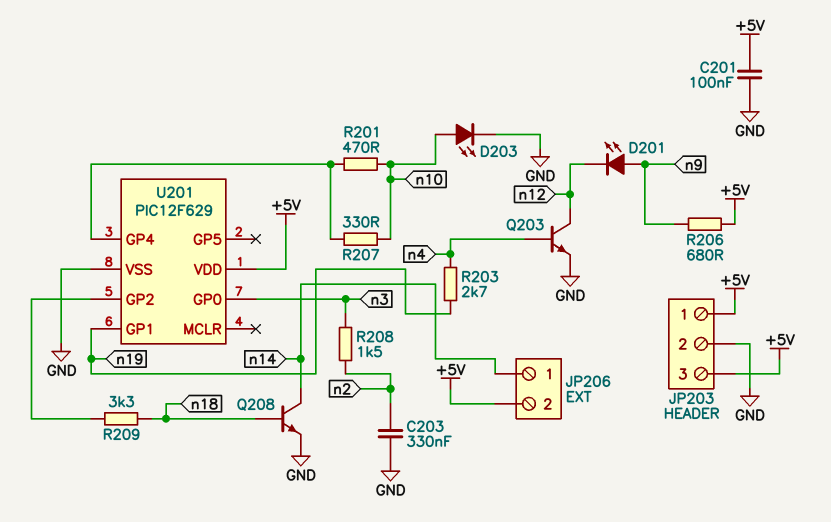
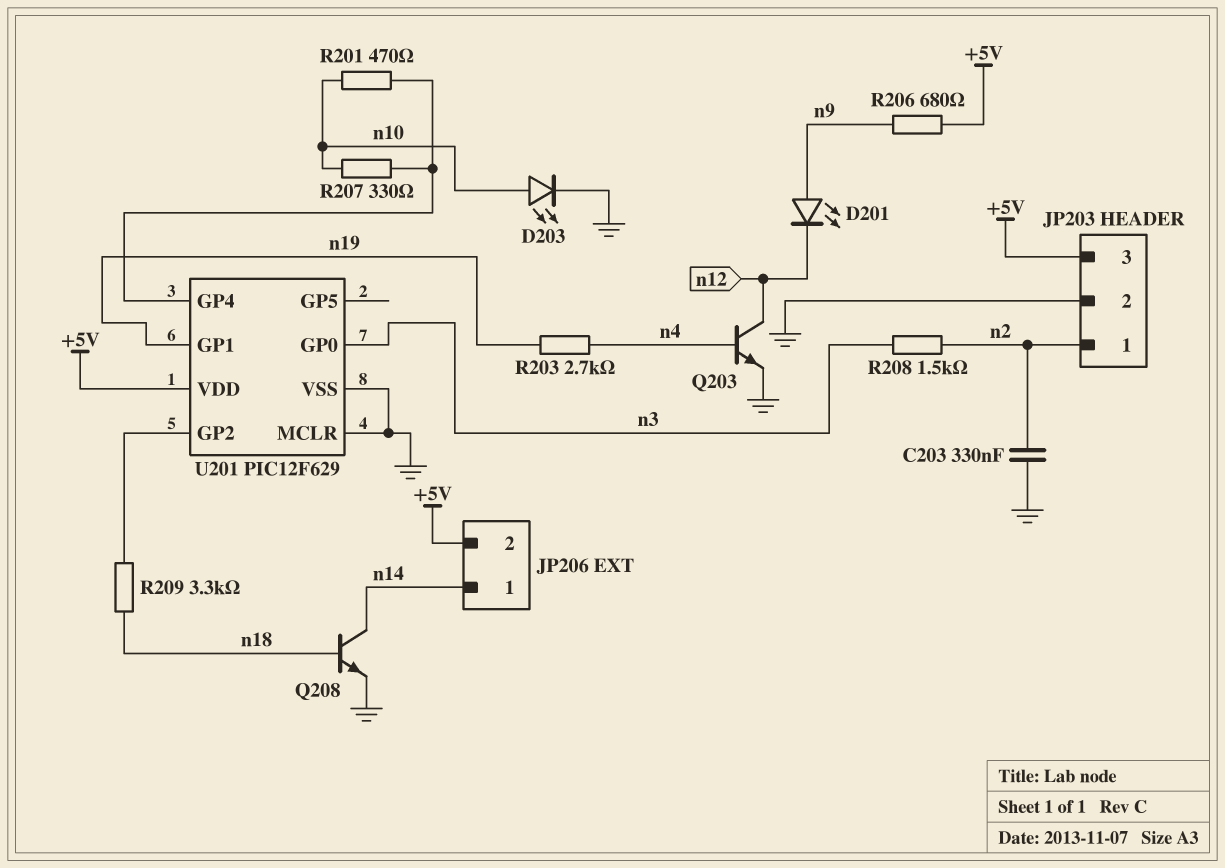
C201: 100nF (+5V, GND) -> none
JP203 pin 1: +5V -> n2
U201 pin MCLR: none -> GND

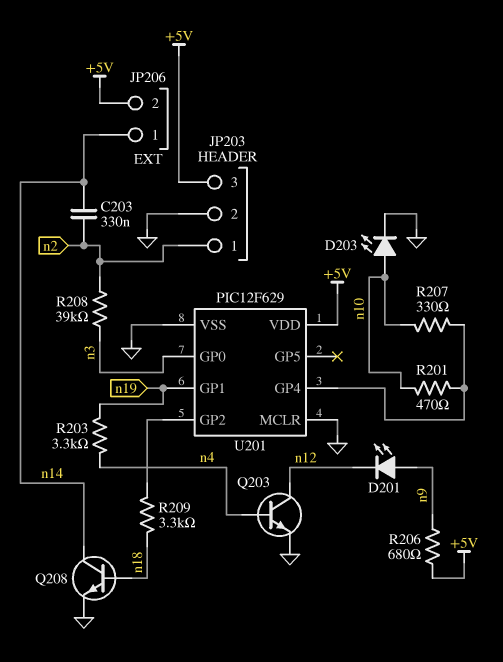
C203: 330nF (GND, n2) -> 330nF (n2, n14)
R203: 2.7k (n4, n19) -> 3.3k (n4, n19)
R208: 1.5k (n2, n3) -> 39k (n2, n3)

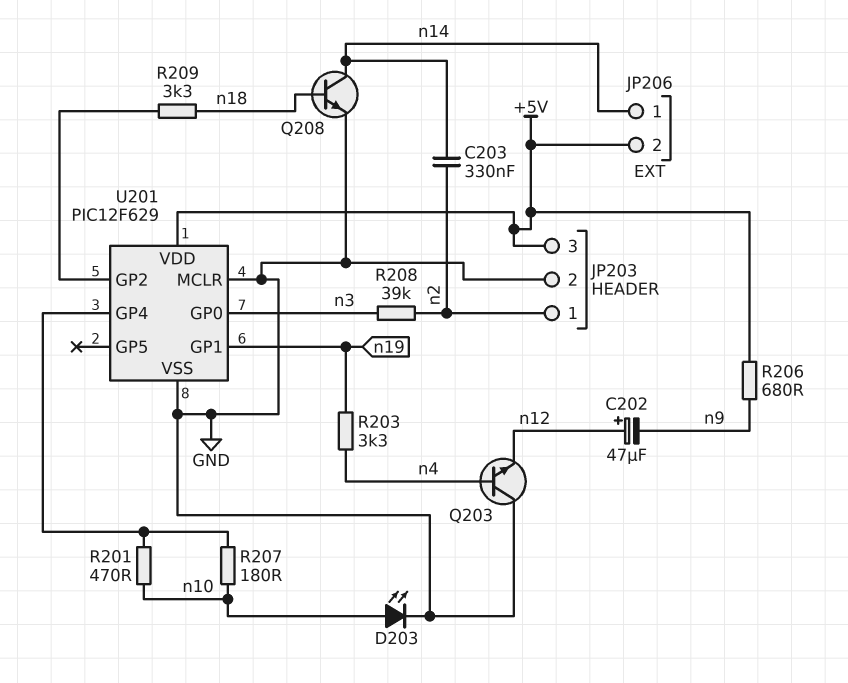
C202: none -> 47uF (plus n12, minus n9)
D201: LED (A n9, K n12) -> none
Q203: NPN (B n4, C n12, E GND) -> NPN (B n4, C GND, E n12)
R207: 330 (U201/GP4, n10) -> 180 (U201/GP4, n10)

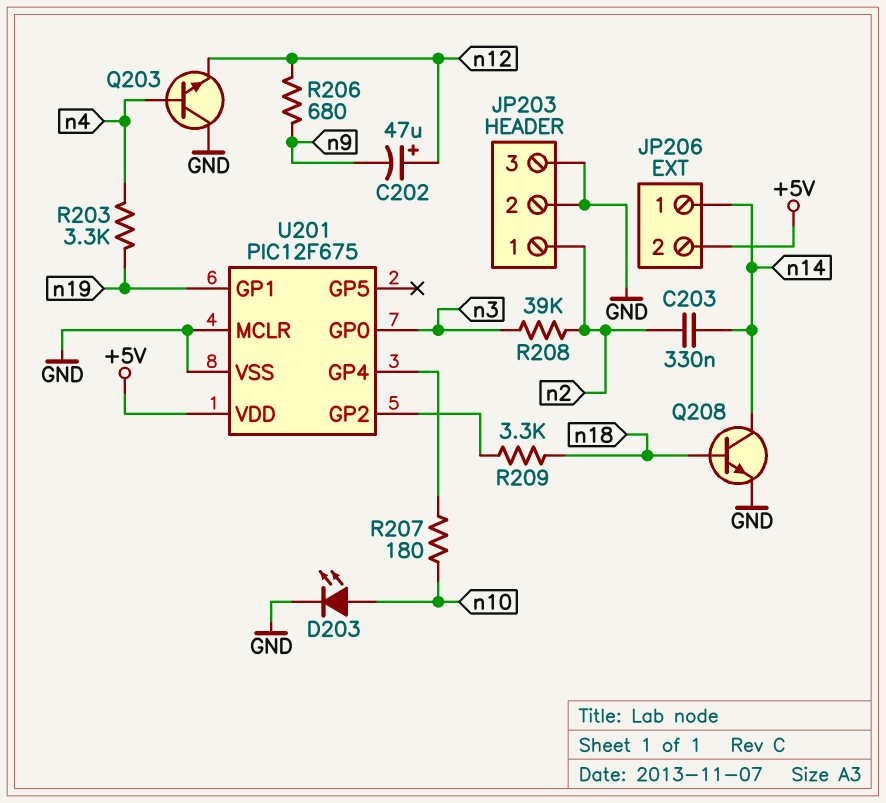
JP203 pin 3: +5V -> GND
R201: 470 (U201/GP4, n10) -> none
R206: 680 (+5V, n9) -> 680 (n9, n12)
U201: PIC12F629 -> PIC12F675

